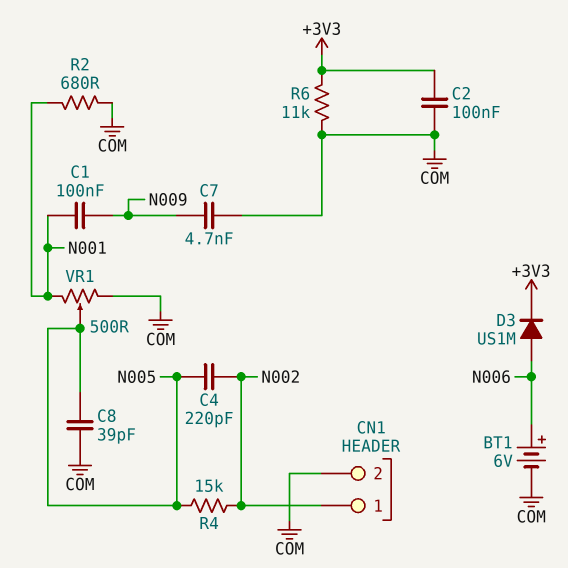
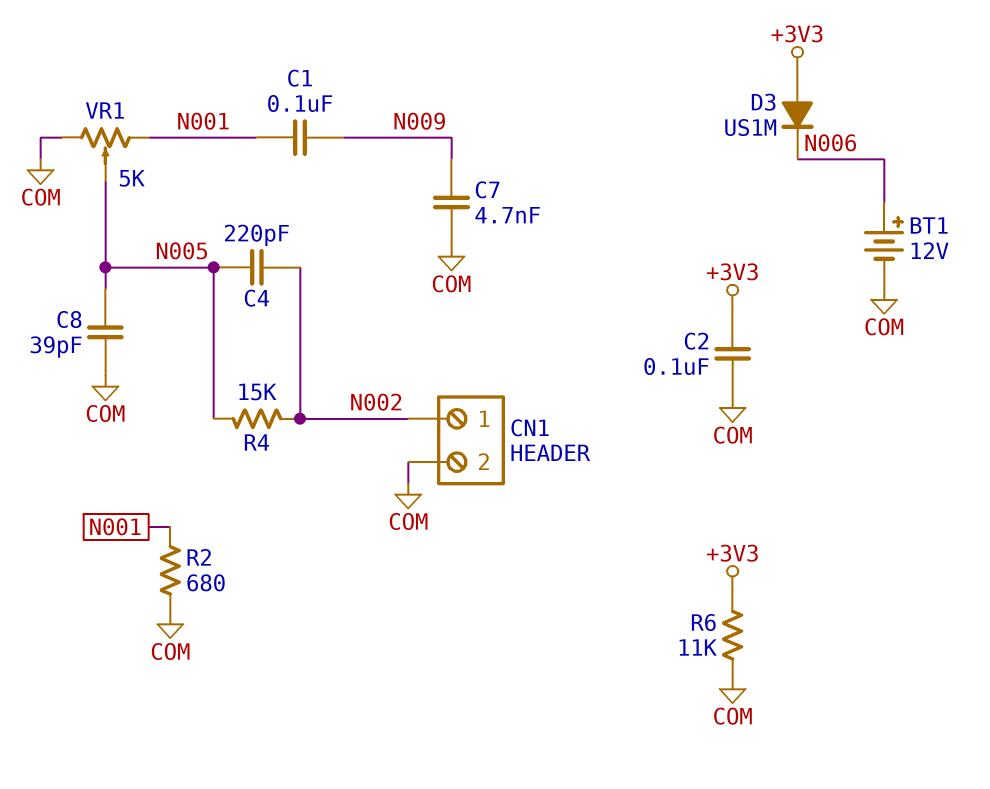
BT1: 6V (plus N006, minus COM) -> 12V (plus N006, minus COM)
D3: diode US1M (A N006, K +3V3) -> diode US1M (A +3V3, K N006)
VR1: 500 (COM, N001, wiper N005) -> 5k (COM, N001, wiper N005)

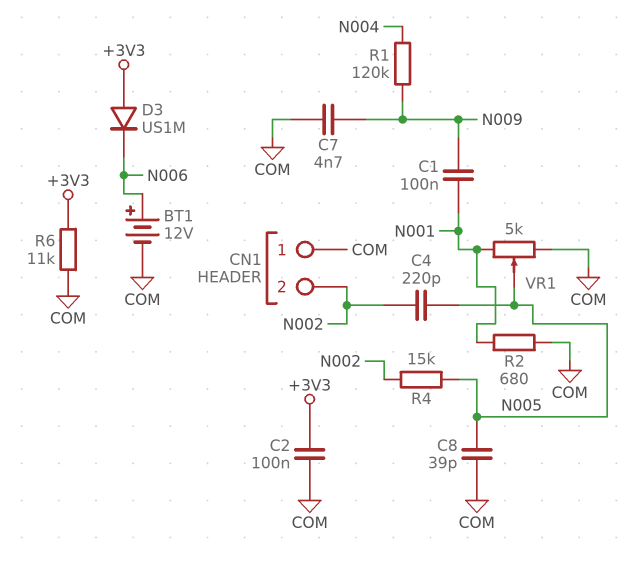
CN1 pin 1: N002 -> COM
CN1 pin 2: COM -> N002
R1: none -> 120k (N004, N009)

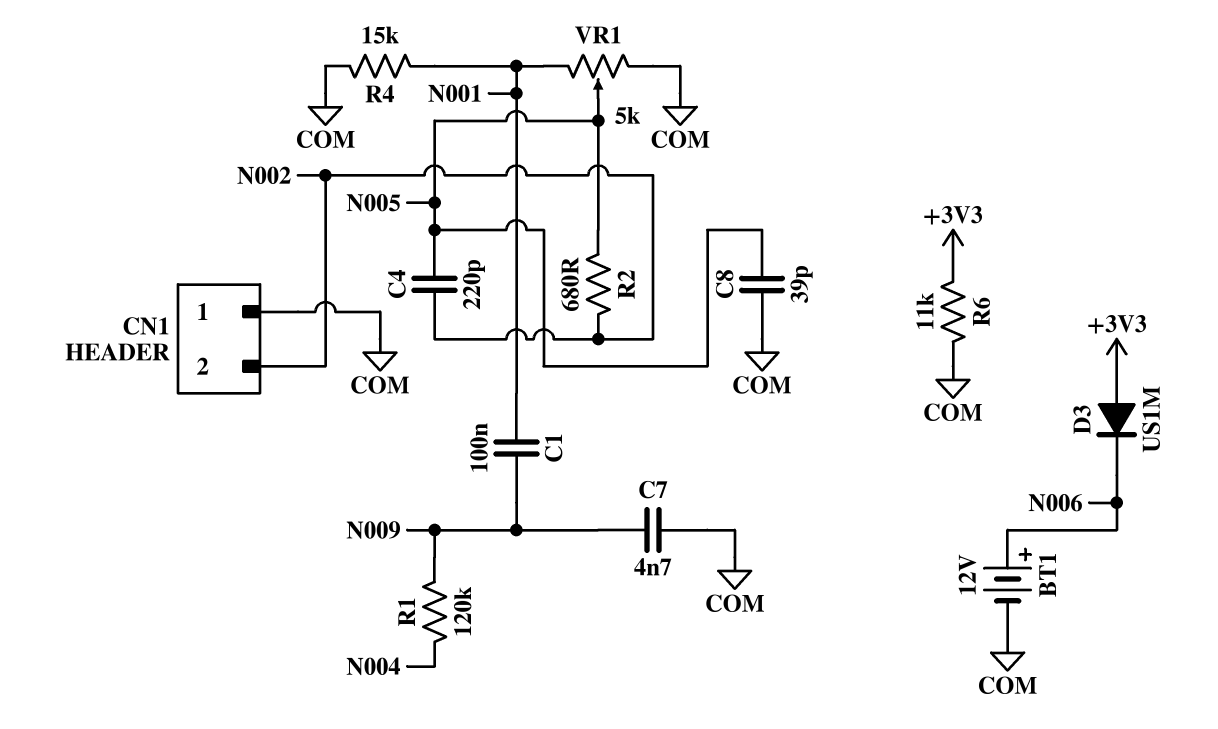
C2: 100nF (+3V3, COM) -> none
R2: 680 (COM, N001) -> 680 (N002, N005)
R4: 15k (N002, N005) -> 15k (COM, N001)

